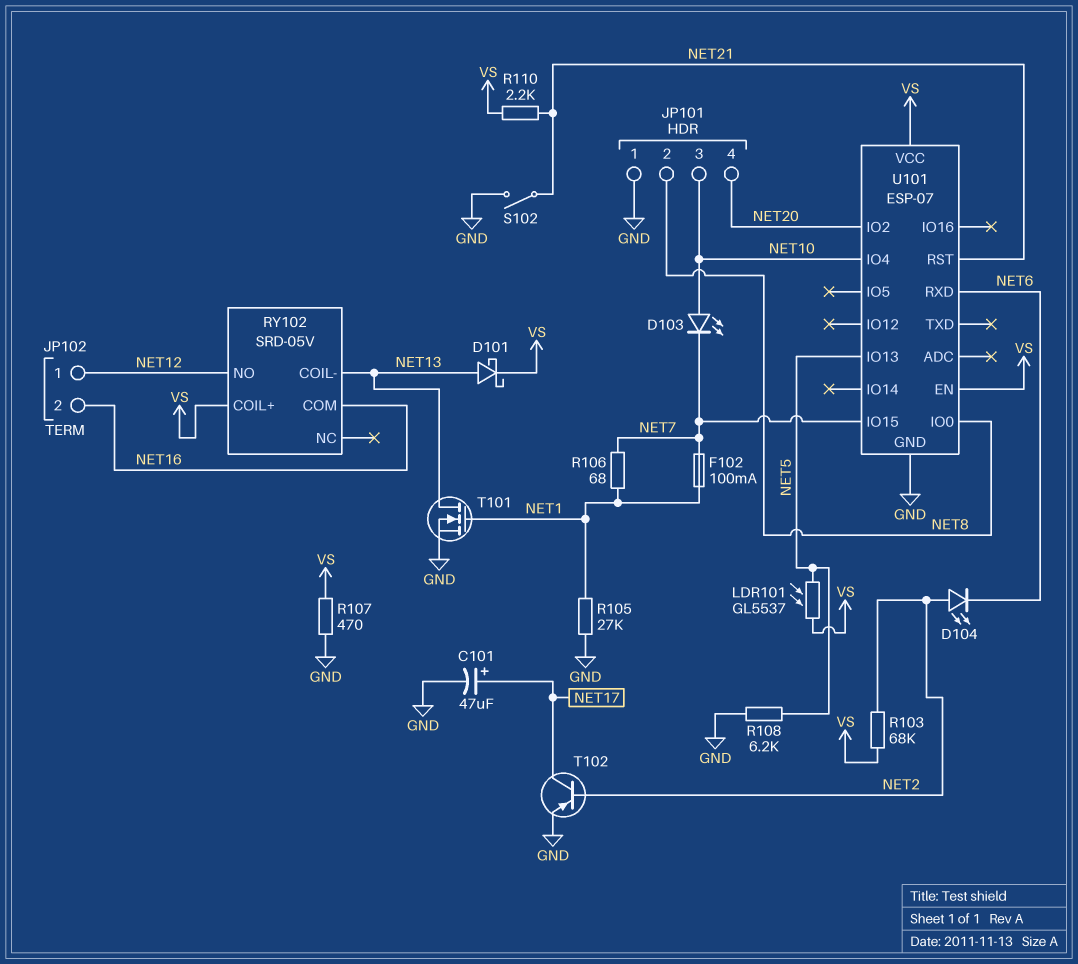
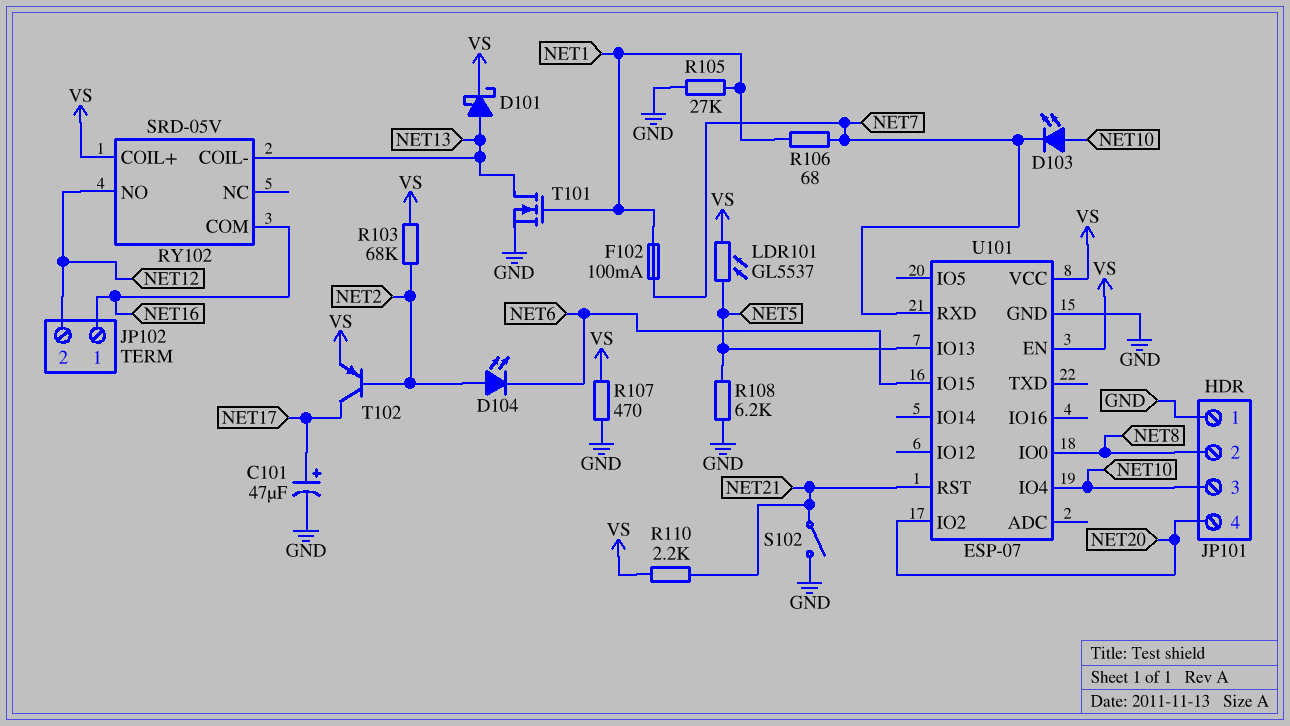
JP102 pin 1: NET12 -> NET16
JP102 pin 2: NET16 -> NET12
T102: PNP (B NET2, C NET17, E GND) -> PNP (B NET2, C NET17, E VS)
U101 pin IO15: NET7 -> NET6
U101 pin RXD: NET6 -> NET7

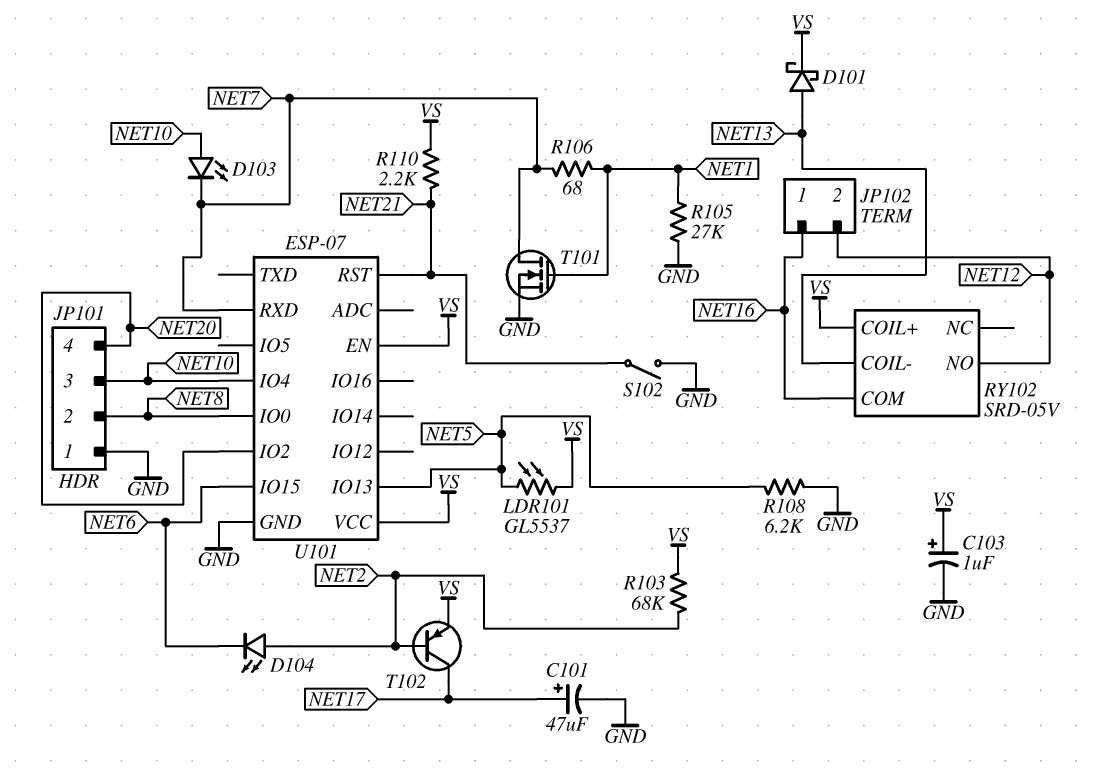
C103: none -> 1uF (plus VS, minus GND)
F102: 100mA (NET1, NET7) -> none
R107: 470 (GND, VS) -> none
T101: NMOS (G NET1, D NET13, S GND) -> NMOS (G NET1, D NET7, S GND)

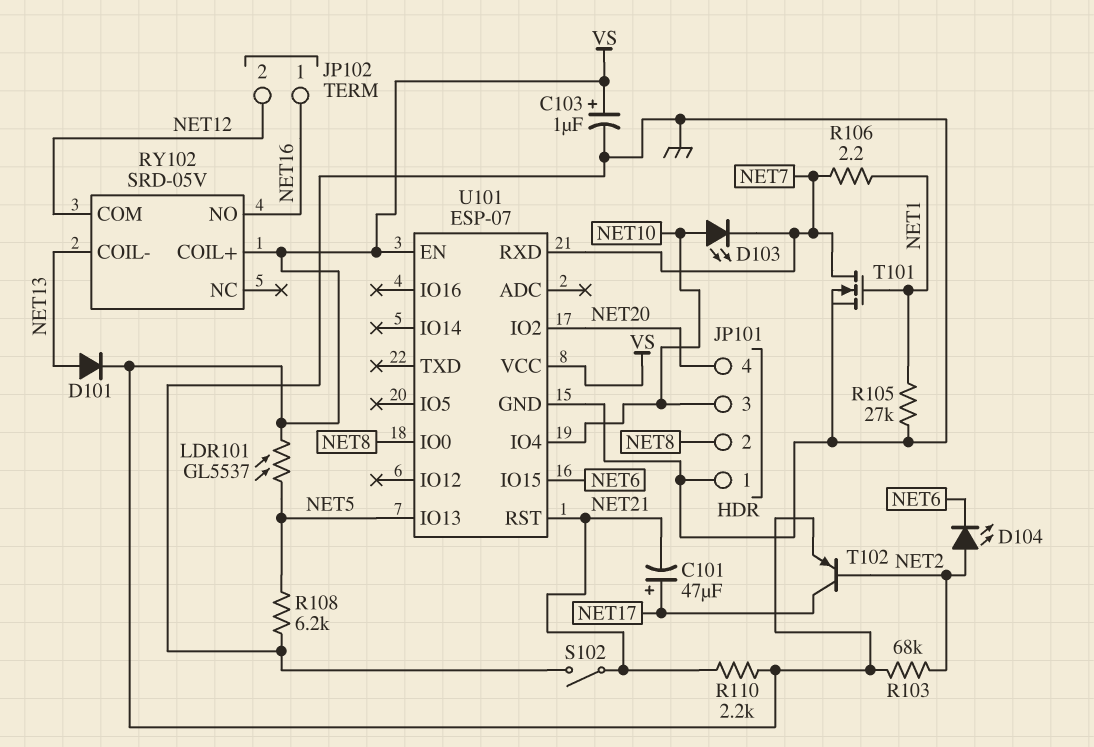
C101: 47uF (plus NET17, minus GND) -> 47uF (plus NET17, minus NET21)
D101: schottky (A NET13, K VS) -> diode (A NET13, K VS)
R106: 68 (NET1, NET7) -> 2.2 (NET1, NET7)
RY102 pin COM: NET16 -> NET12
RY102 pin NO: NET12 -> NET16

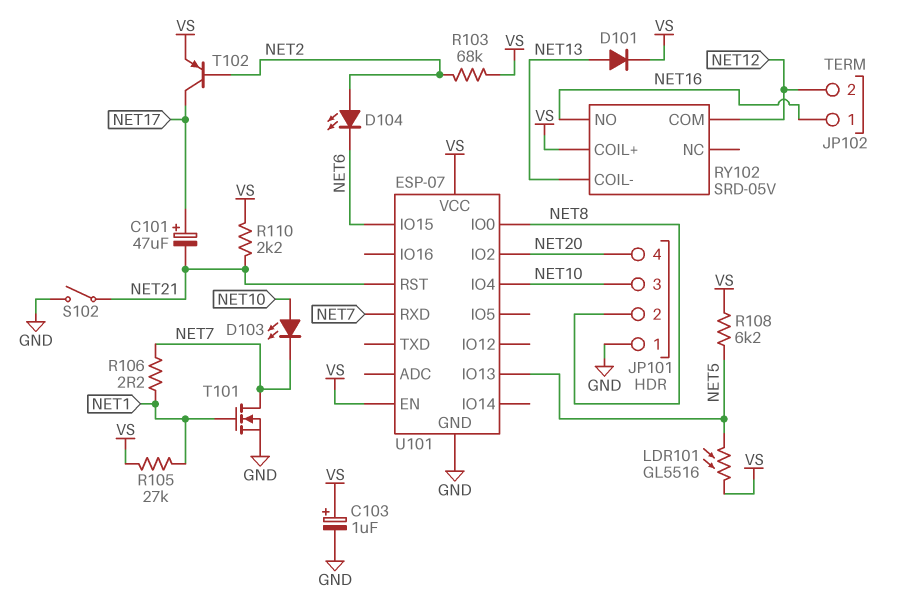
LDR101: GL5537 (NET5, VS) -> GL5516 (NET5, VS)
R105: 27k (GND, NET1) -> 27k (NET1, VS)
R108: 6.2k (GND, NET5) -> 6.2k (NET5, VS)

